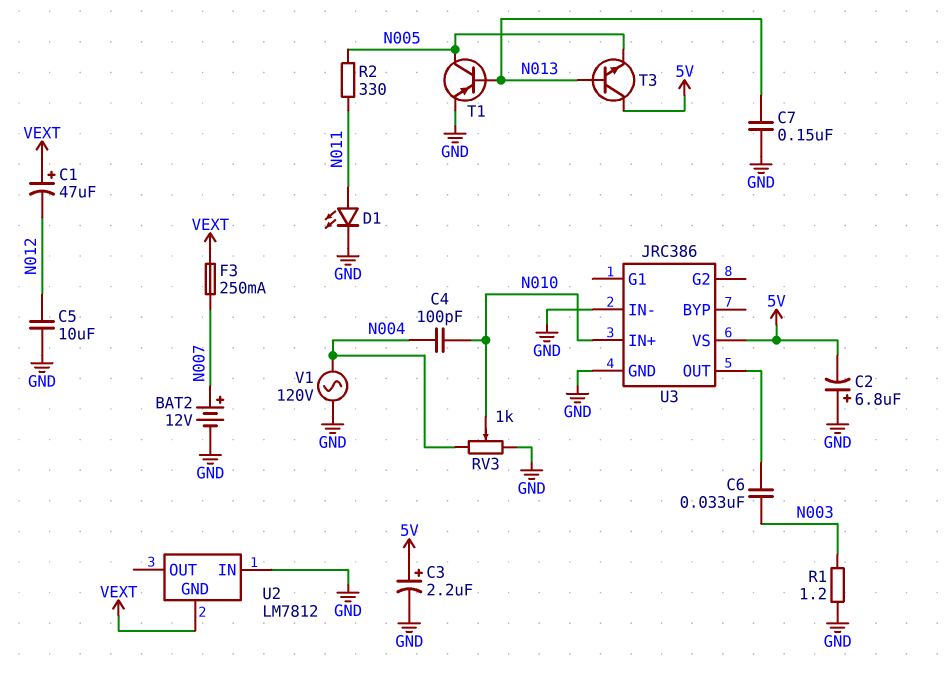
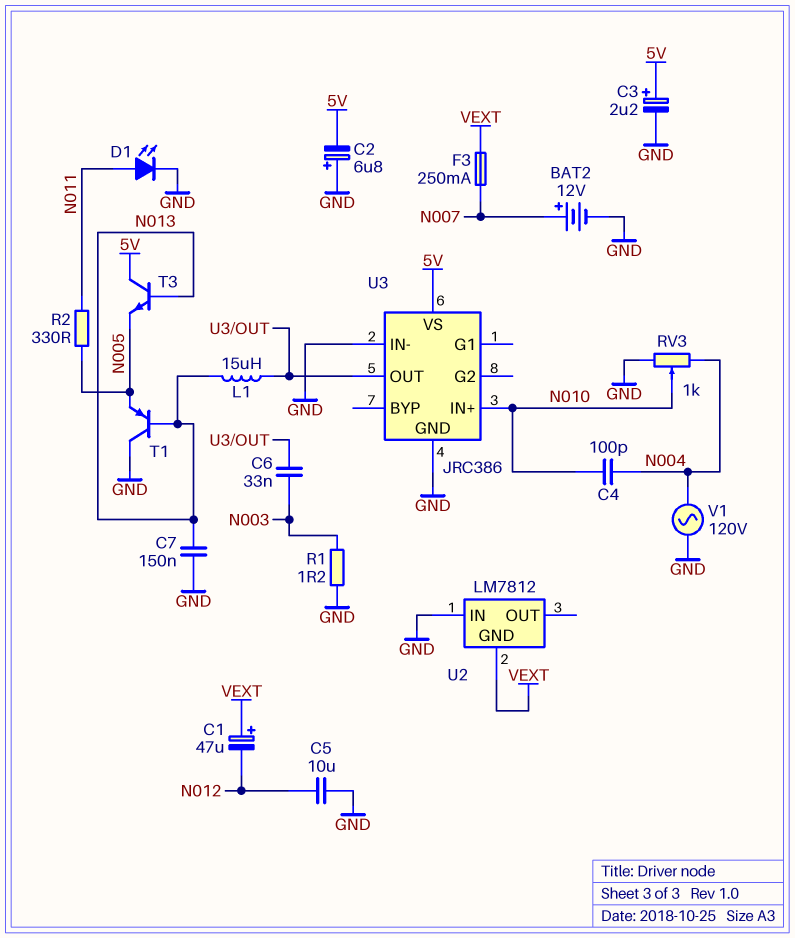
L1: none -> 15uH (N013, U3/OUT)
T1: PNP (B N013, C N005, E GND) -> PNP (B N013, C GND, E N005)

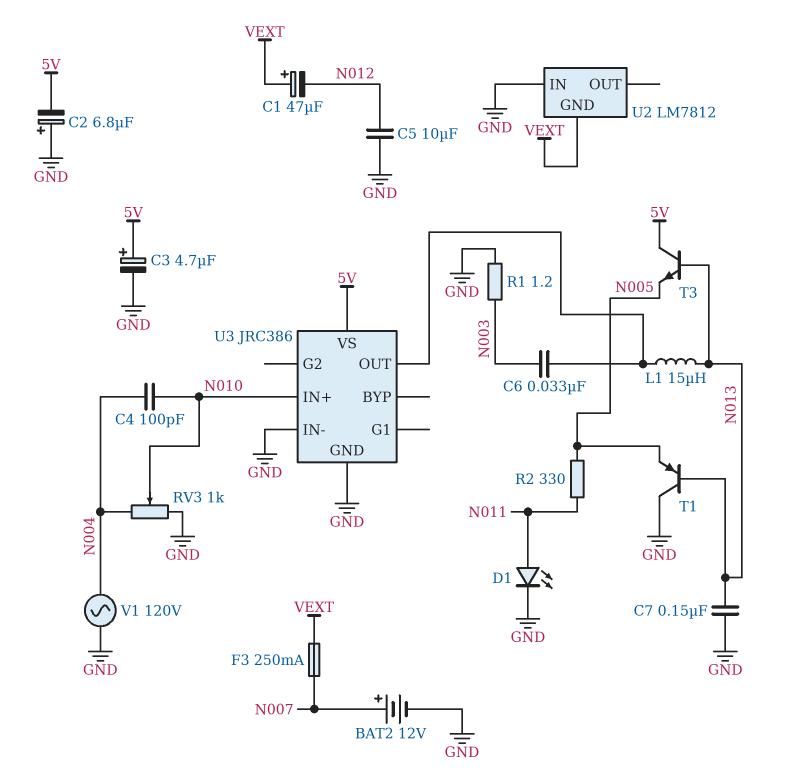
C3: 2.2uF (plus 5V, minus GND) -> 4.7uF (plus 5V, minus GND)

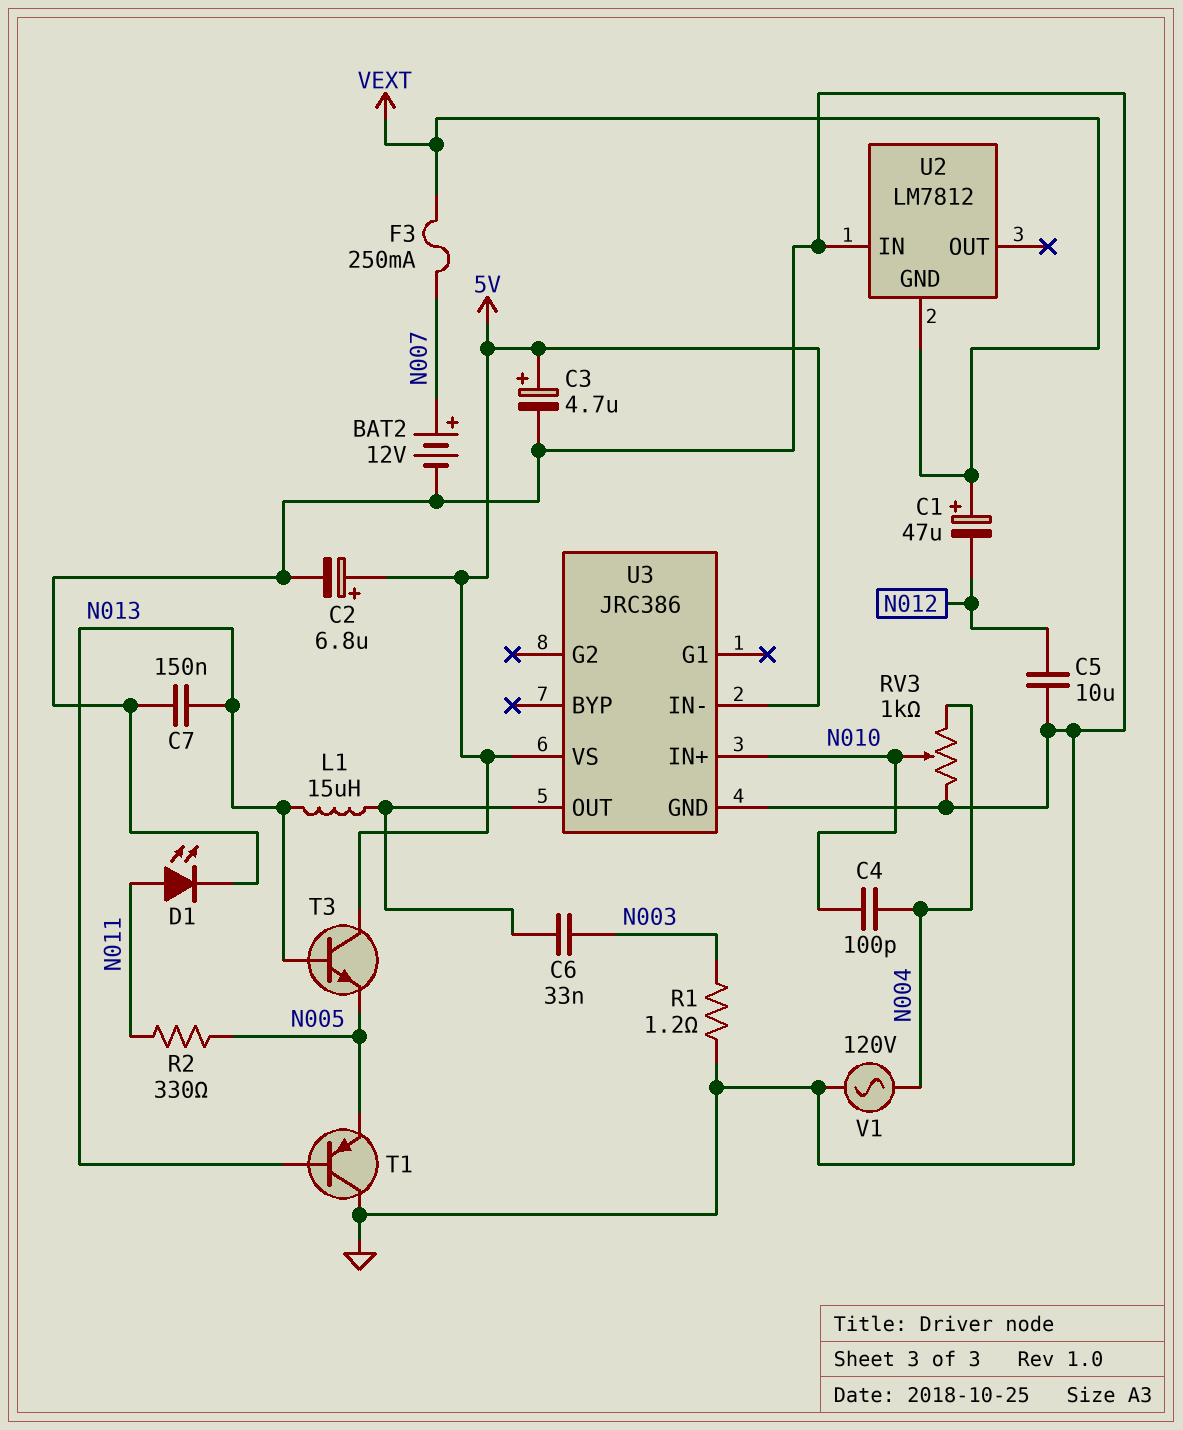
C2: 6.8uF (plus GND, minus 5V) -> 6.8uF (plus 5V, minus GND)
U3 pin IN-: GND -> 5V

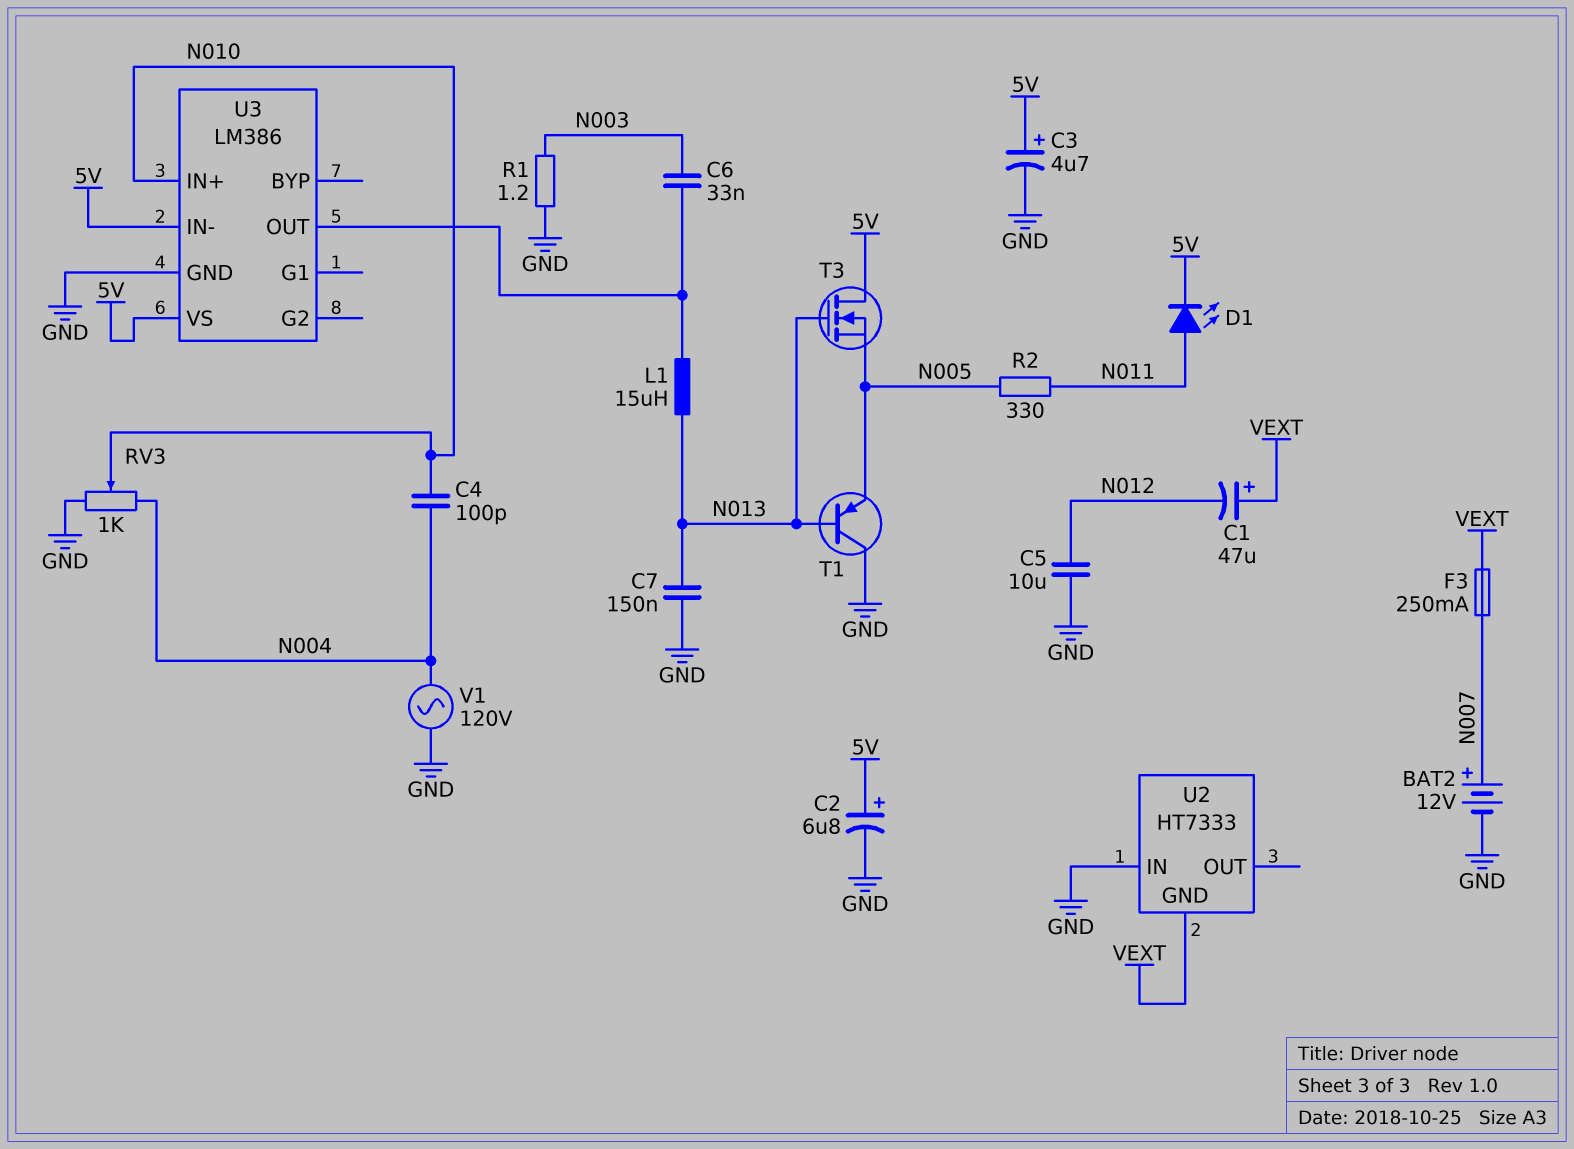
D1: LED (A N011, K GND) -> LED (A N011, K 5V)
T3: NPN (B N013, C 5V, E N005) -> NMOS (G N013, D 5V, S N005)
U2: LM7812 -> HT7333
U3: JRC386 -> LM386

